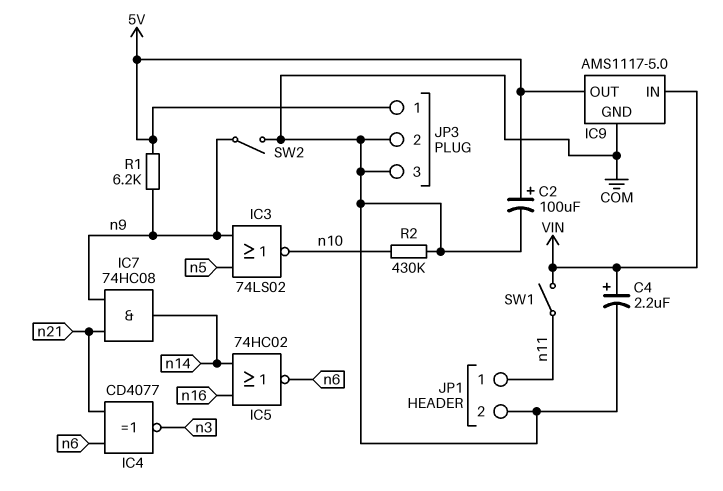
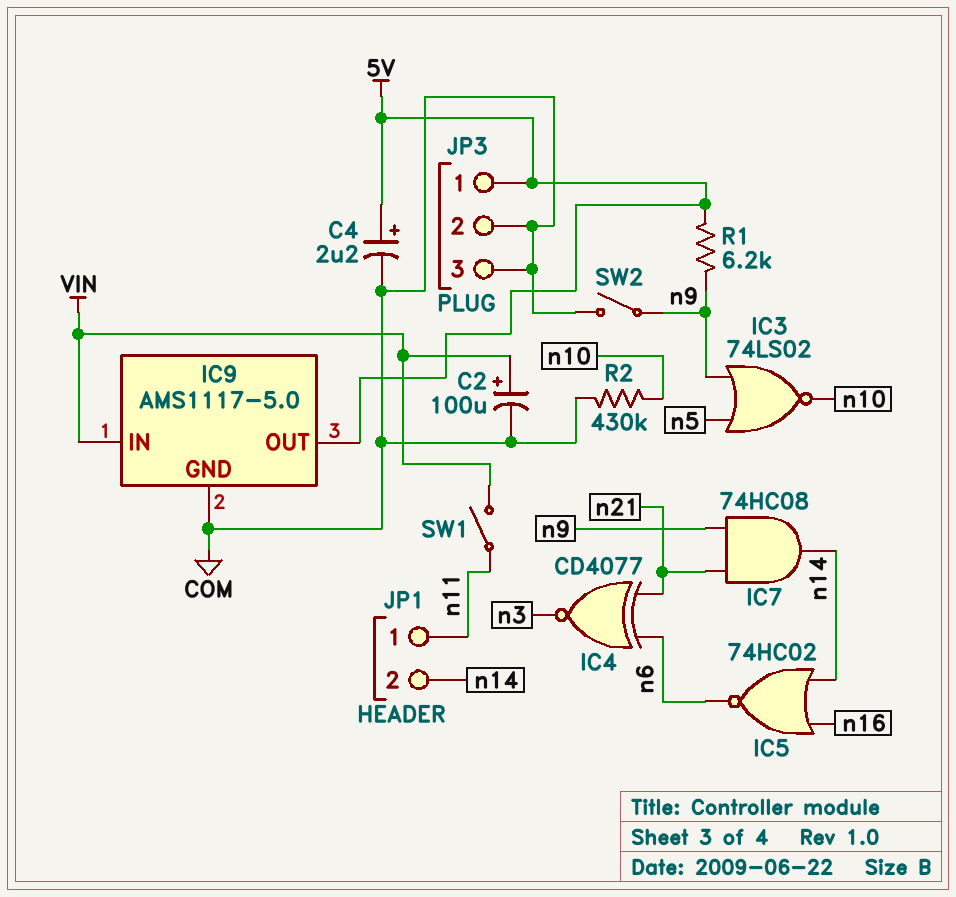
C2: 100uF (plus 5V, minus COM) -> 100uF (plus VIN, minus COM)
C4: 2.2uF (plus VIN, minus COM) -> 2.2uF (plus 5V, minus COM)
JP1 pin 2: COM -> n14

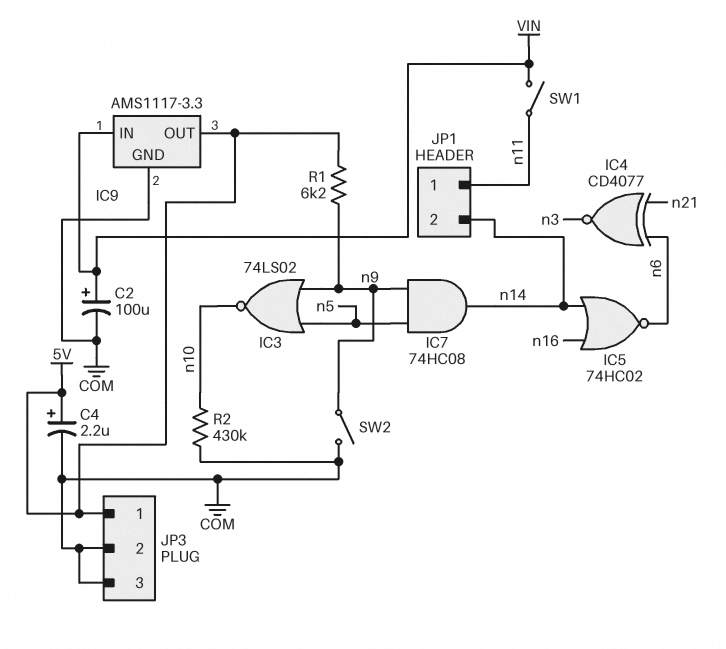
IC7: AND 74HC08 (in n9, in n21, out n14) -> AND 74HC08 (in n5, in n9, out n14)
IC9: AMS1117-5.0 -> AMS1117-3.3

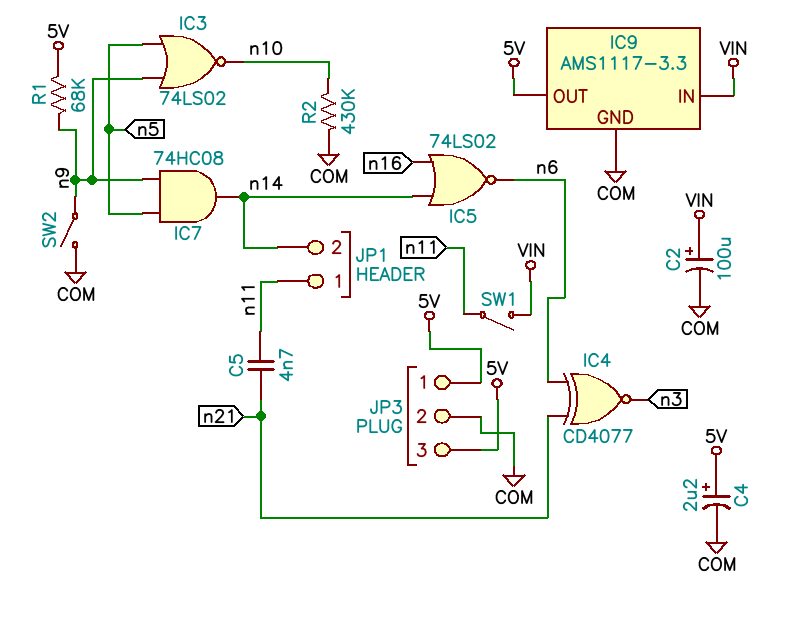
C5: none -> 4.7nF (n11, n21)
IC5: NOR 74HC02 (in n14, in n16, out n6) -> NOR 74LS02 (in n14, in n16, out n6)
JP3 pin 3: COM -> 5V
R1: 6.2k (5V, n9) -> 68k (5V, n9)

